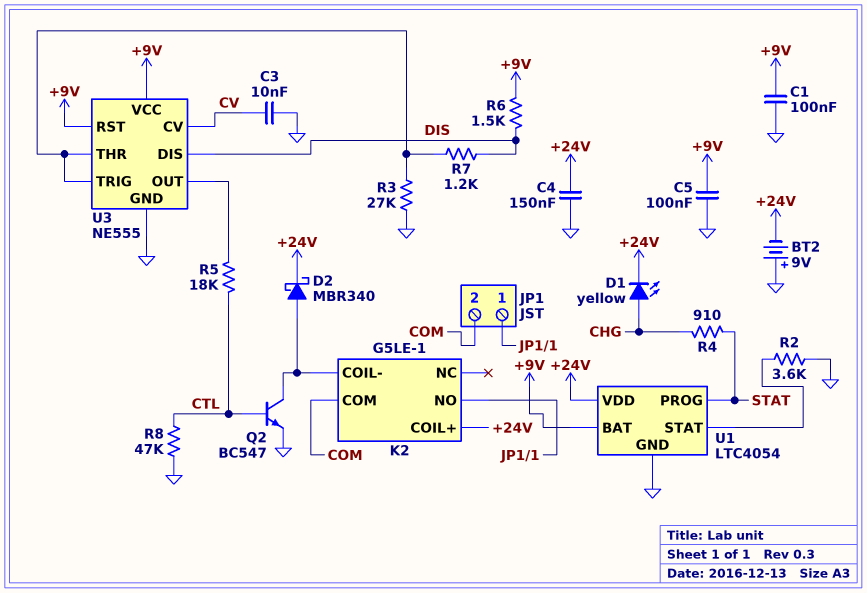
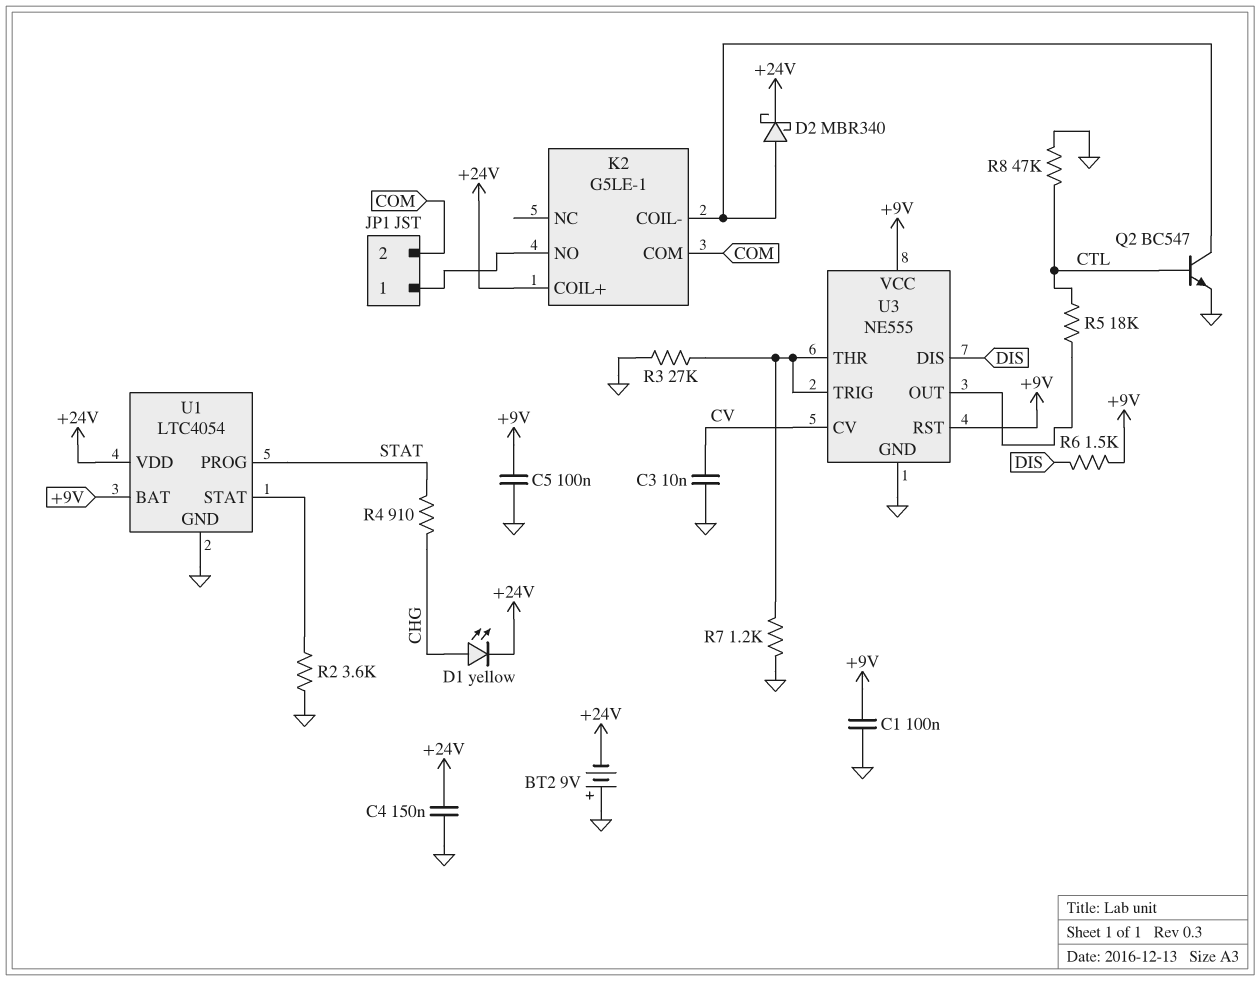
R7: 1.2k (DIS, U3/THR) -> 1.2k (GND, U3/THR)

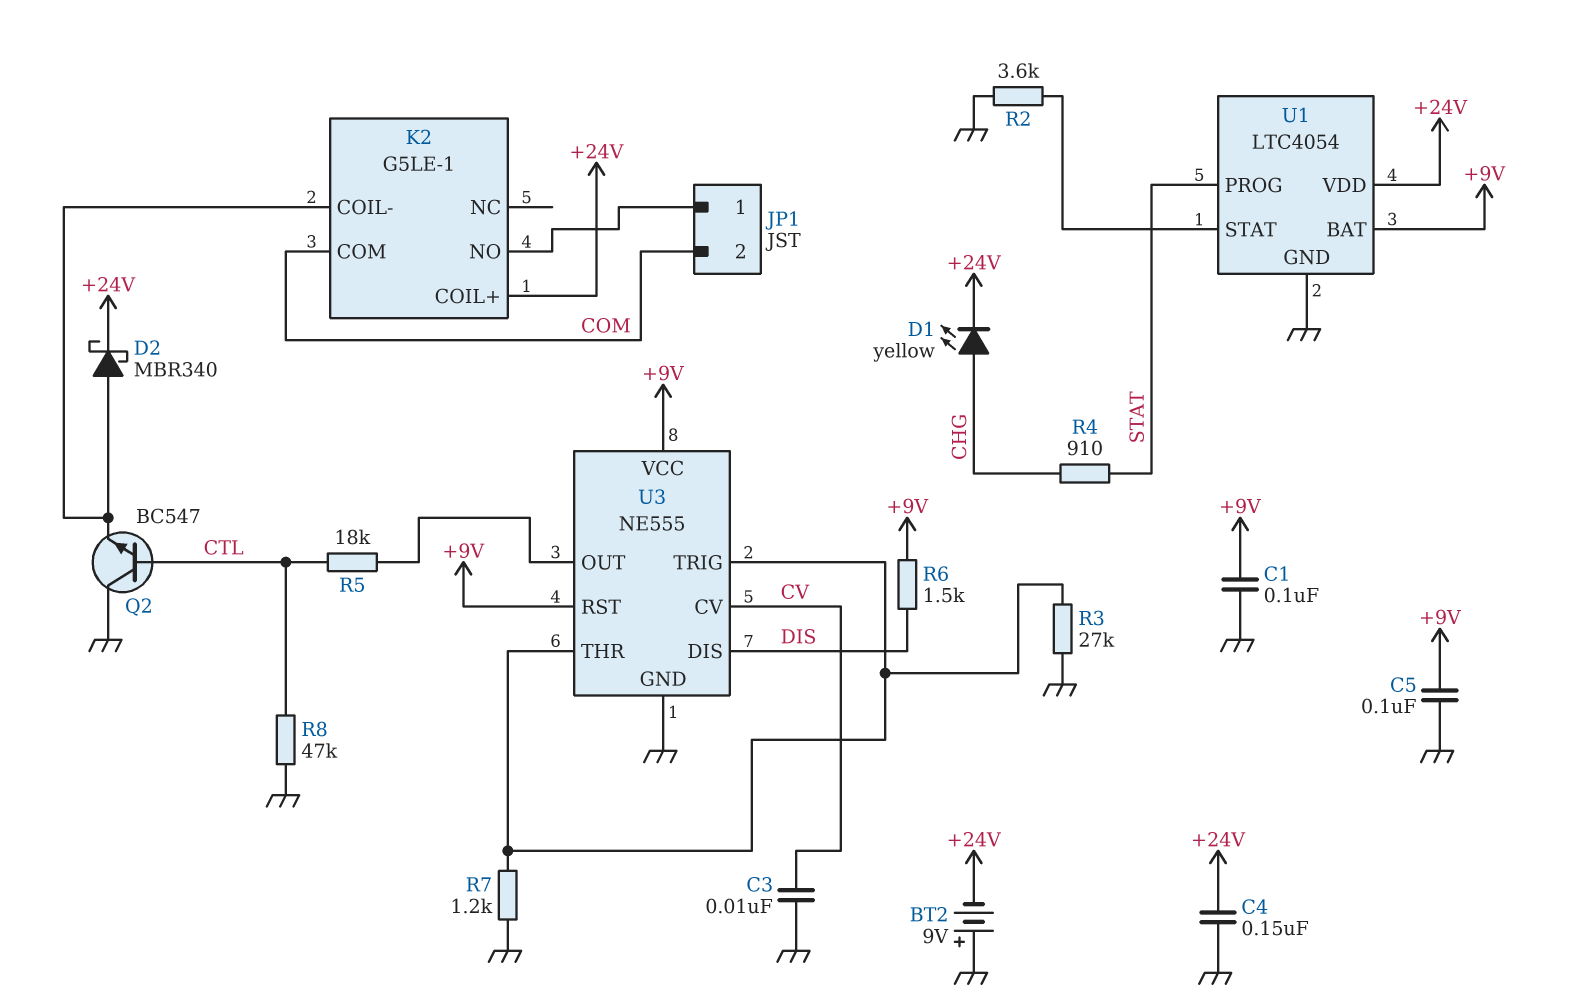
Q2: NPN BC547 (B CTL, C K2/COIL-, E GND) -> NPN BC547 (B CTL, C GND, E K2/COIL-)

